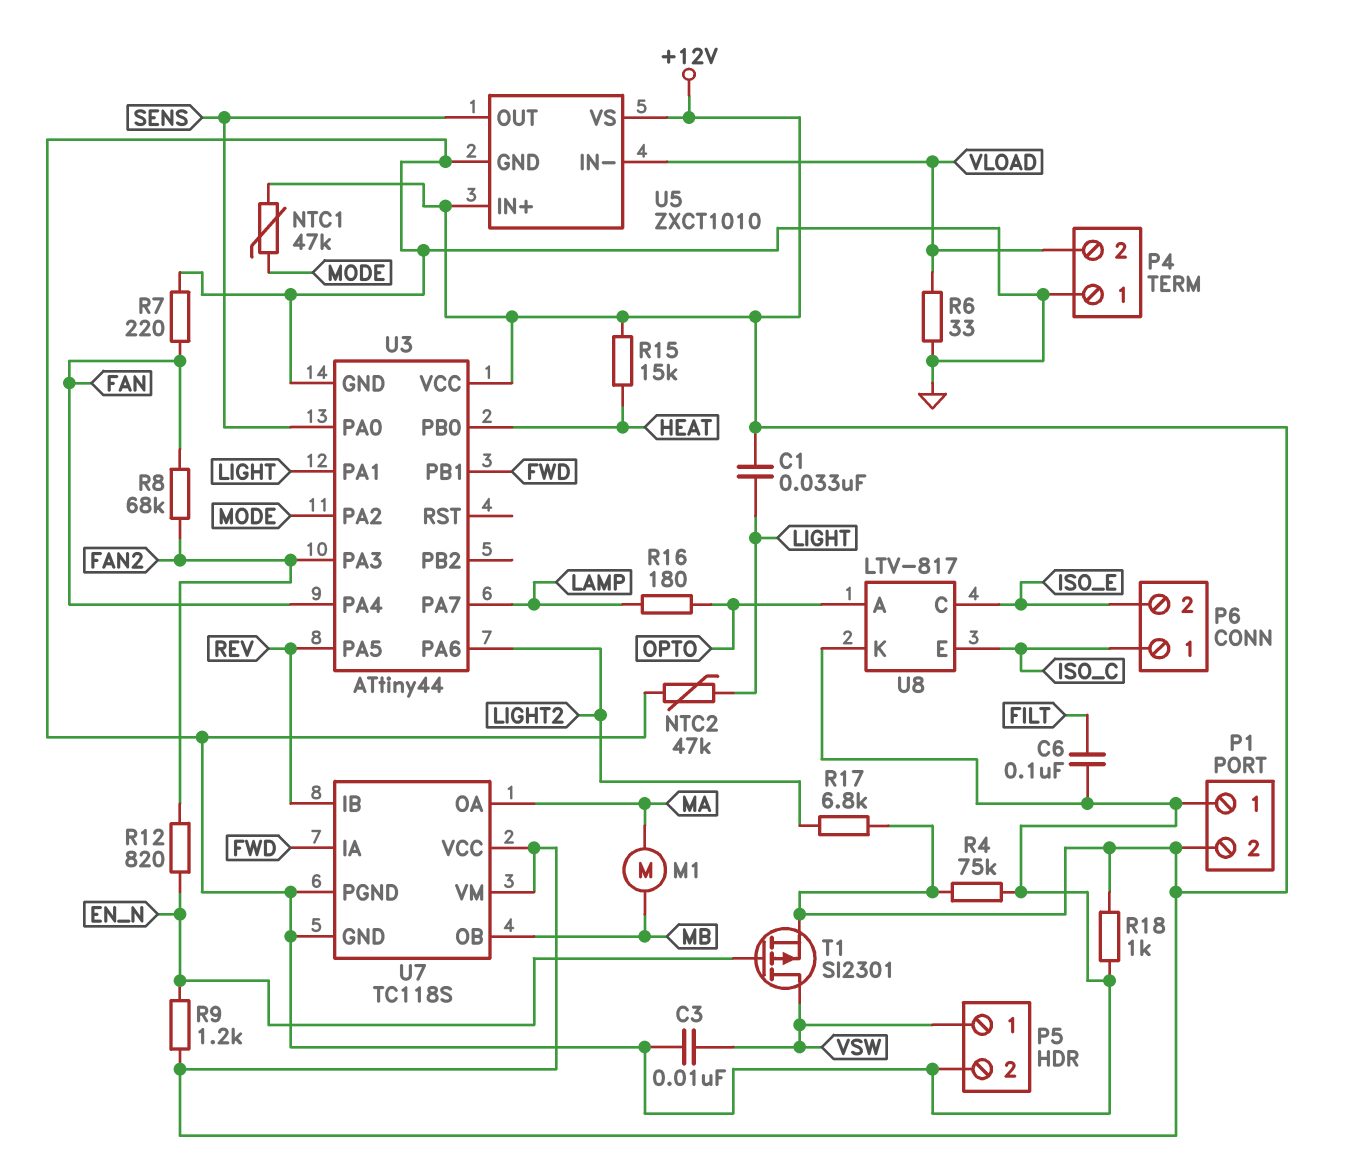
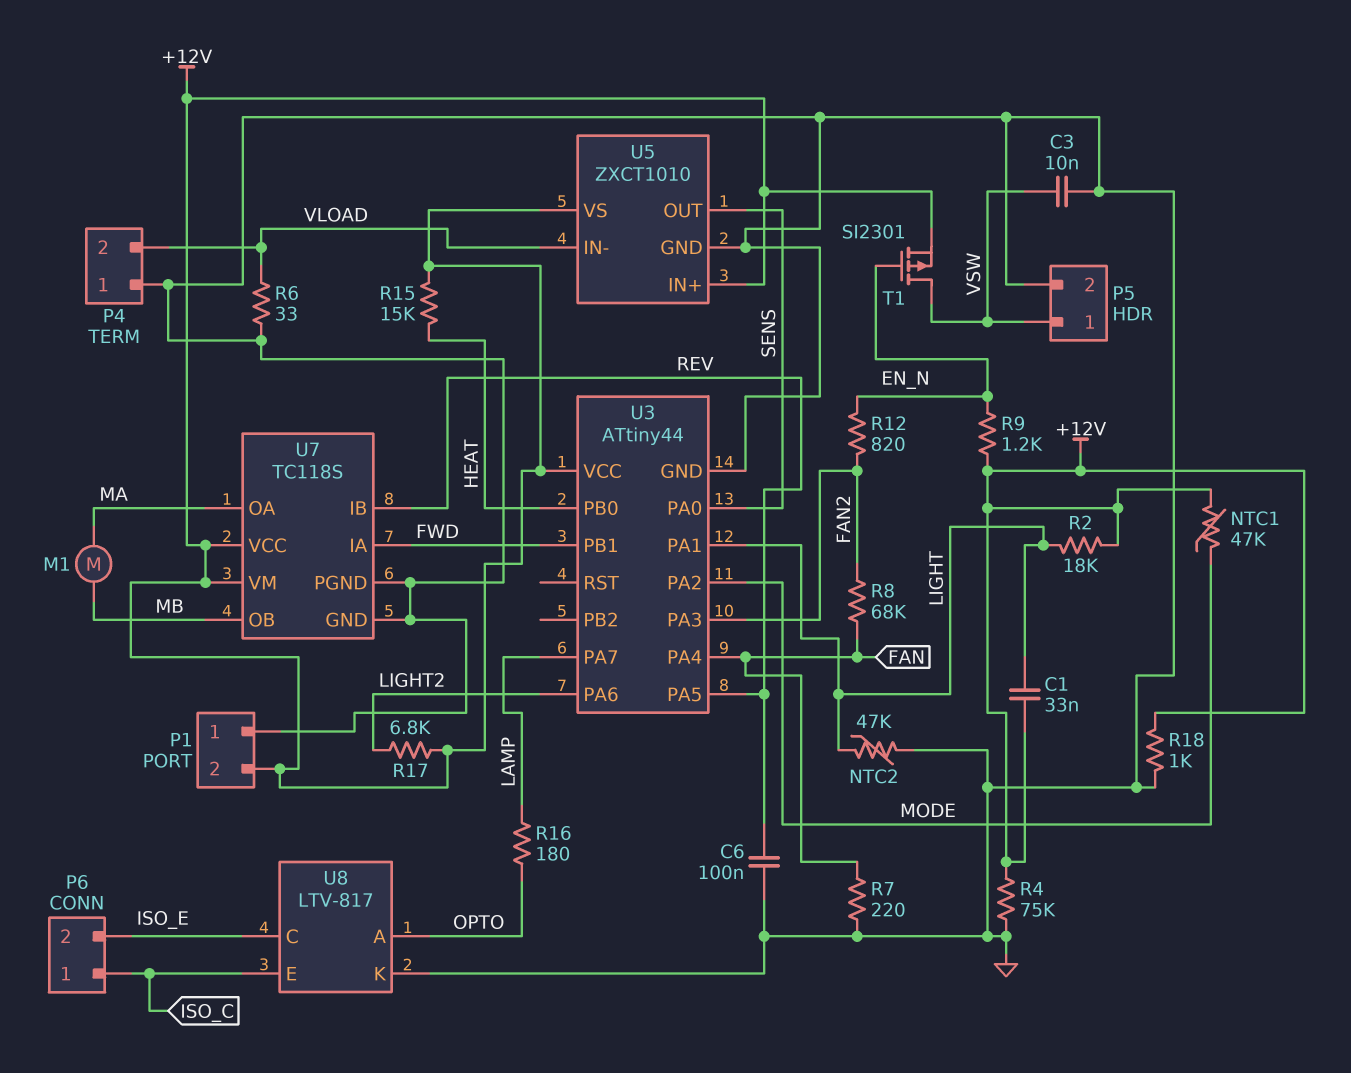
C6: 100nF (FILT, GND) -> 100nF (GND, REV)
R2: none -> 18k (+12V, LIGHT)

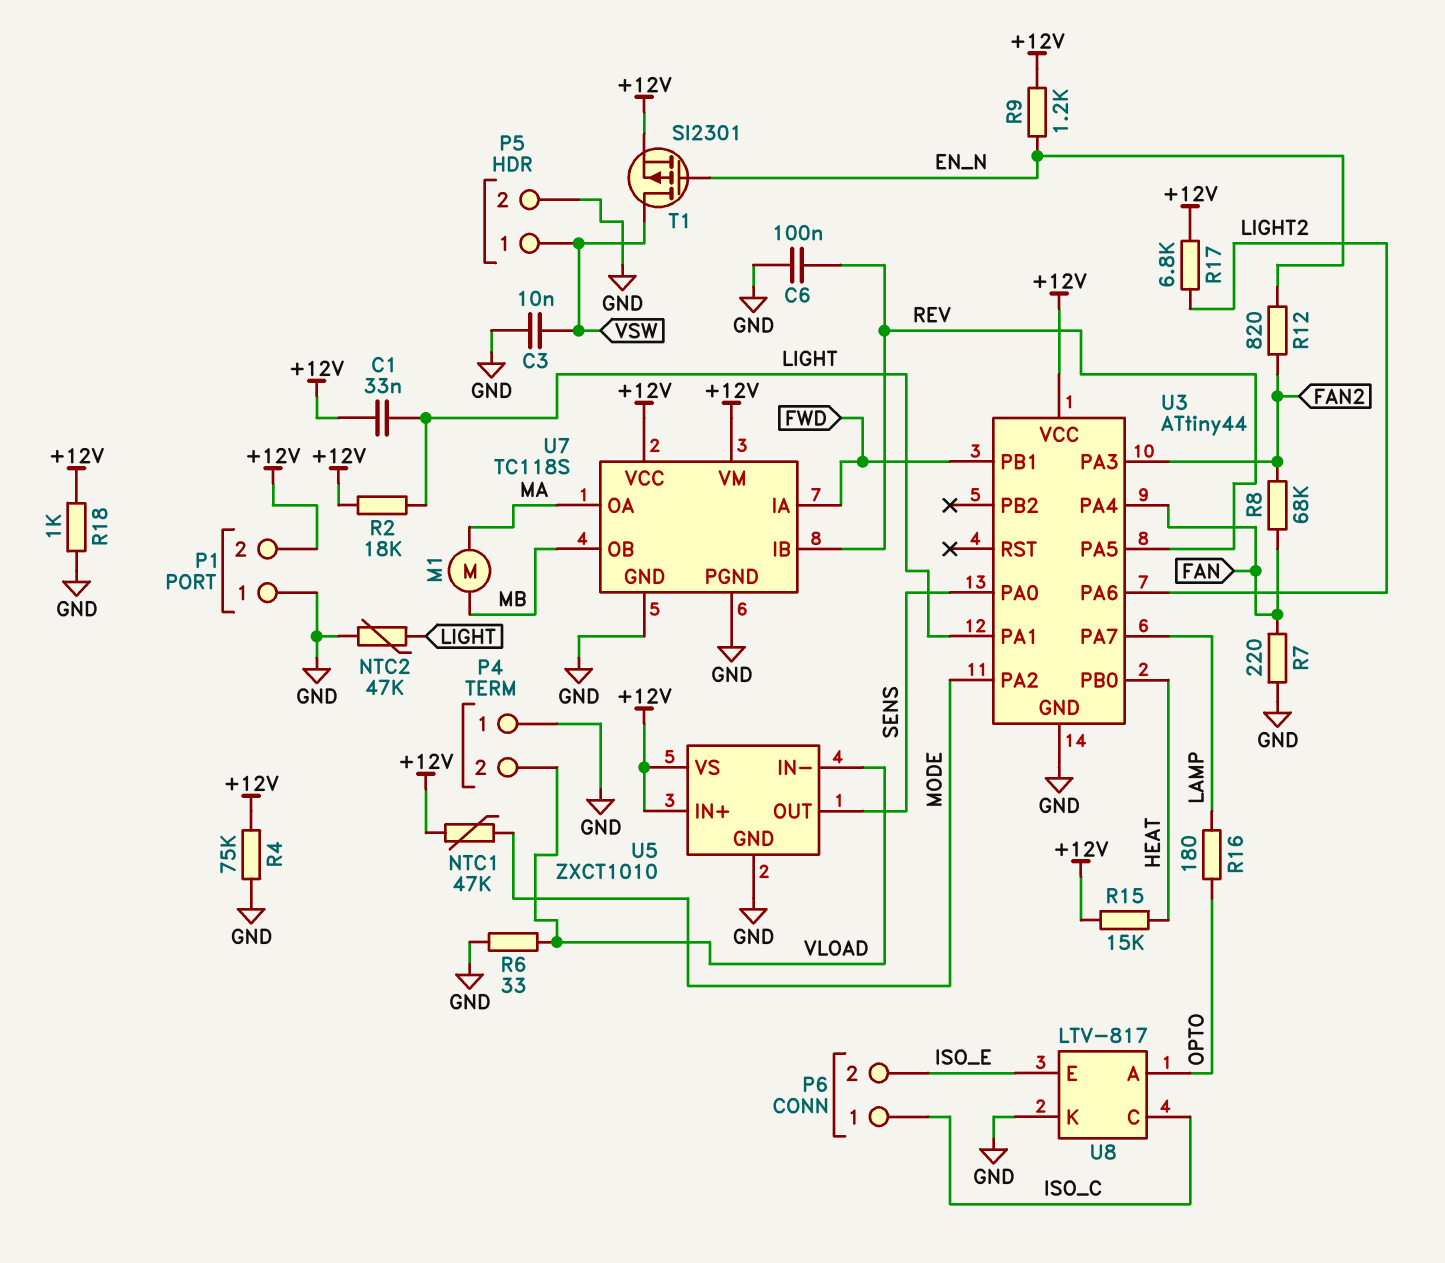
U8 pin C: ISO_E -> ISO_C
U8 pin E: ISO_C -> ISO_E

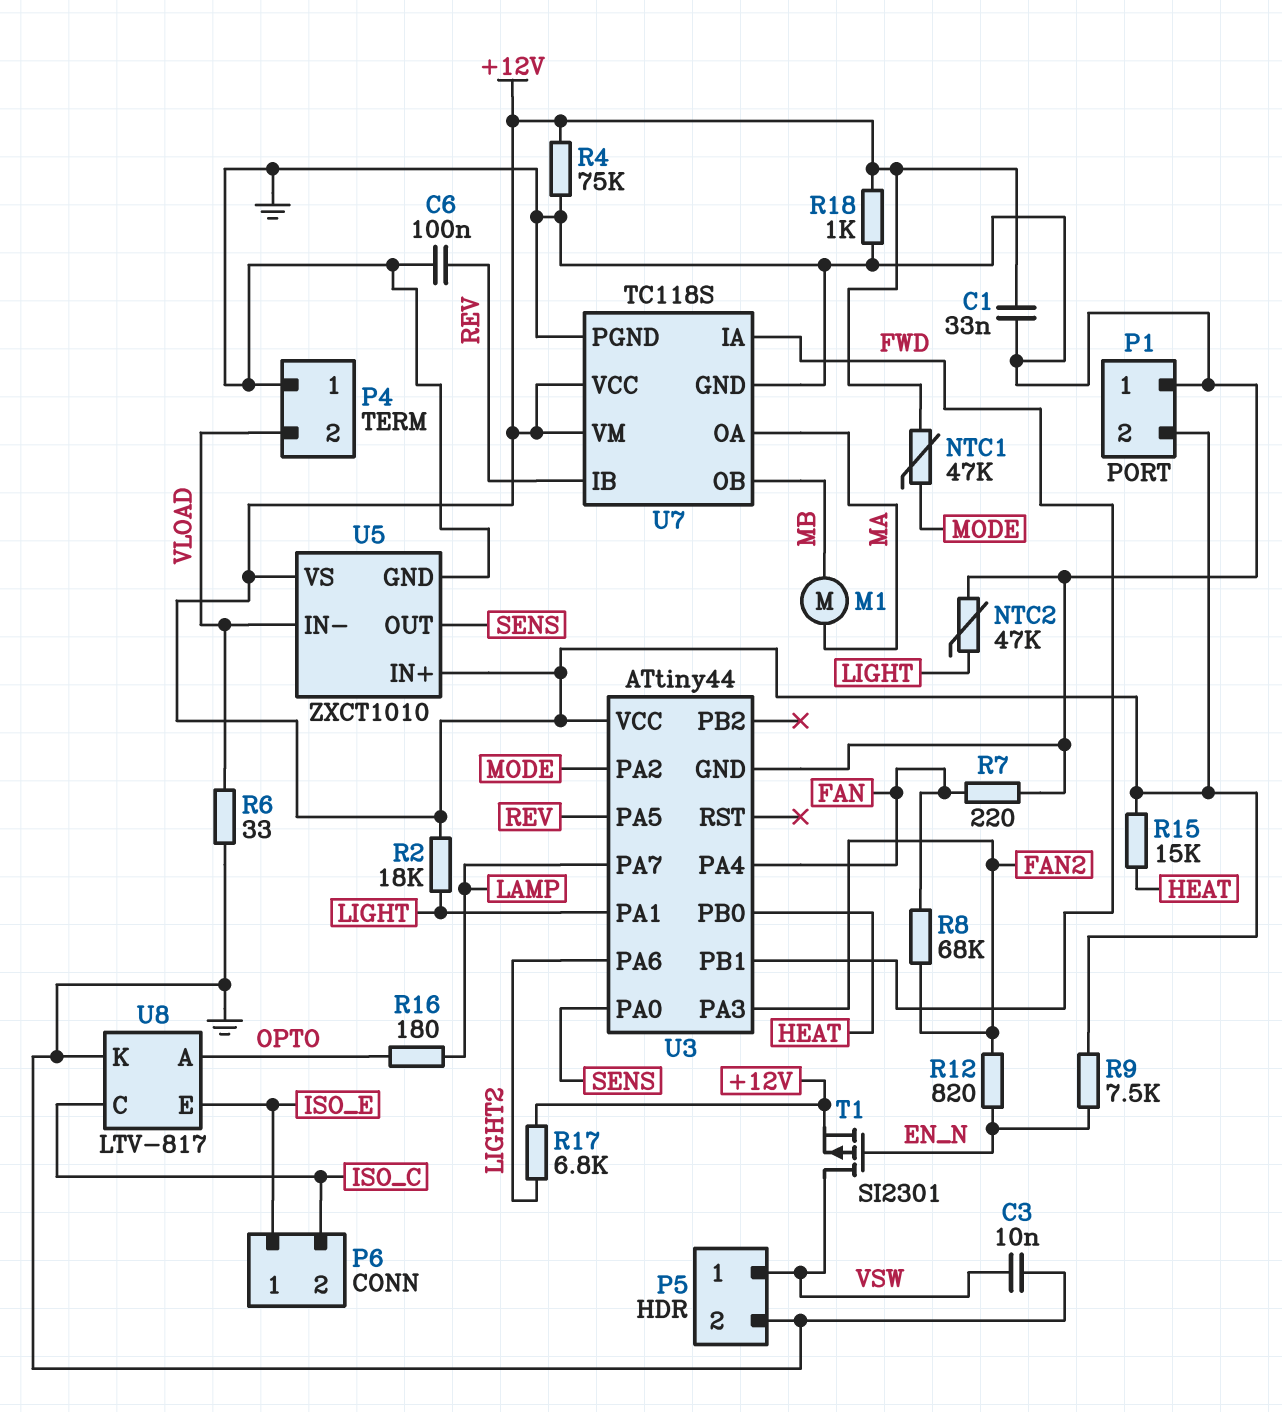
C1: 33nF (+12V, LIGHT) -> 33nF (+12V, GND)
P6 pin 1: ISO_C -> ISO_E
P6 pin 2: ISO_E -> ISO_C
R9: 1.2k (+12V, EN_N) -> 7.5k (+12V, EN_N)

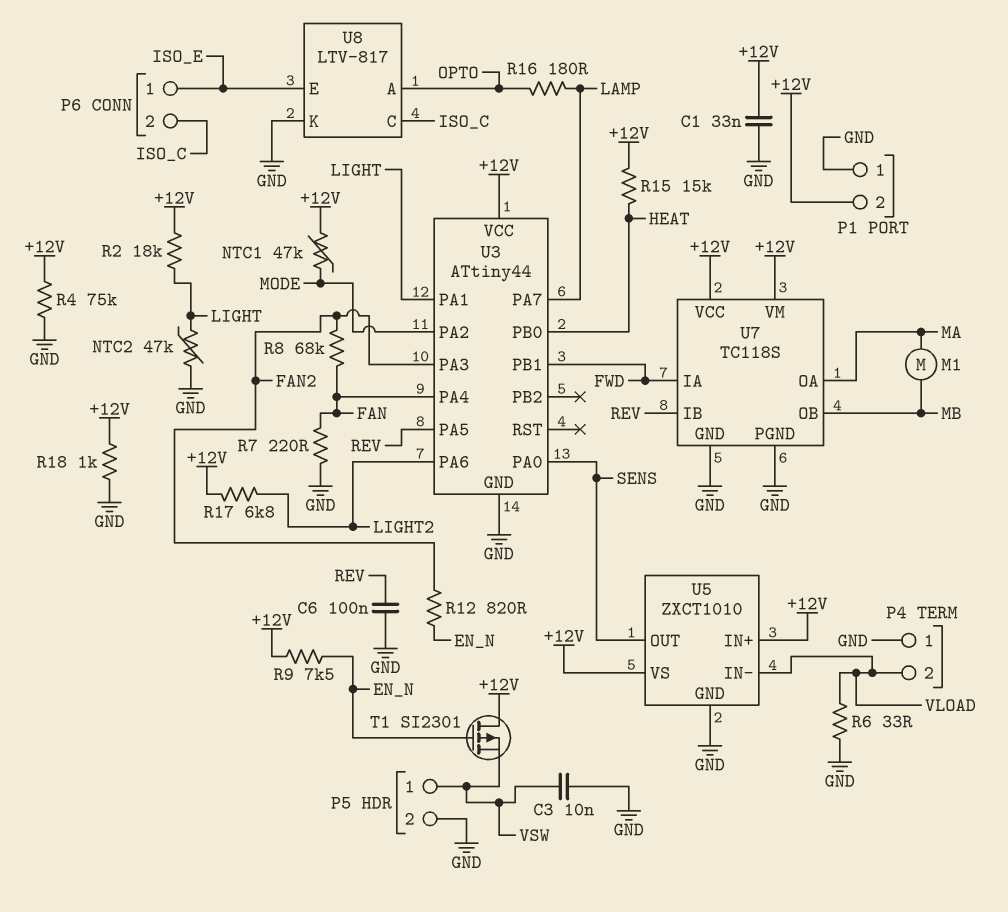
T1: PMOS SI2301 (G EN_N, D VSW, S +12V) -> PMOS SI2301 (G EN_N, D +12V, S VSW)

